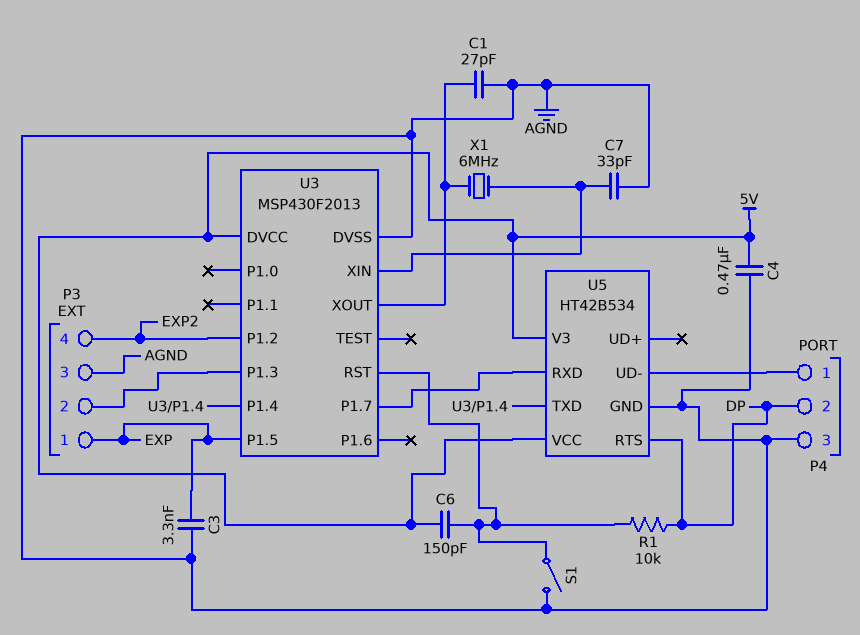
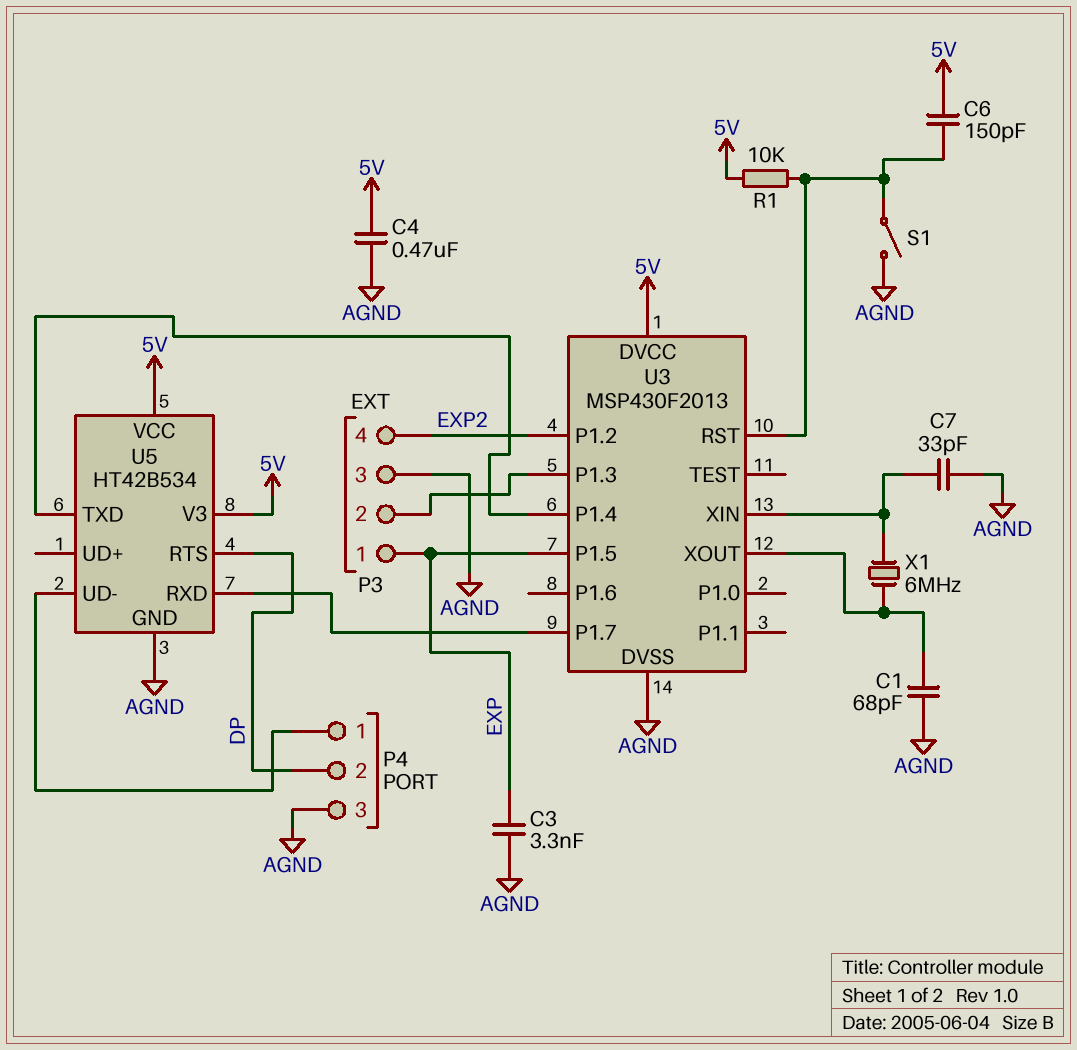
C1: 27pF (AGND, U3/XOUT) -> 68pF (AGND, U3/XOUT)
R1: 10k (DP, U3/RST) -> 10k (5V, U3/RST)

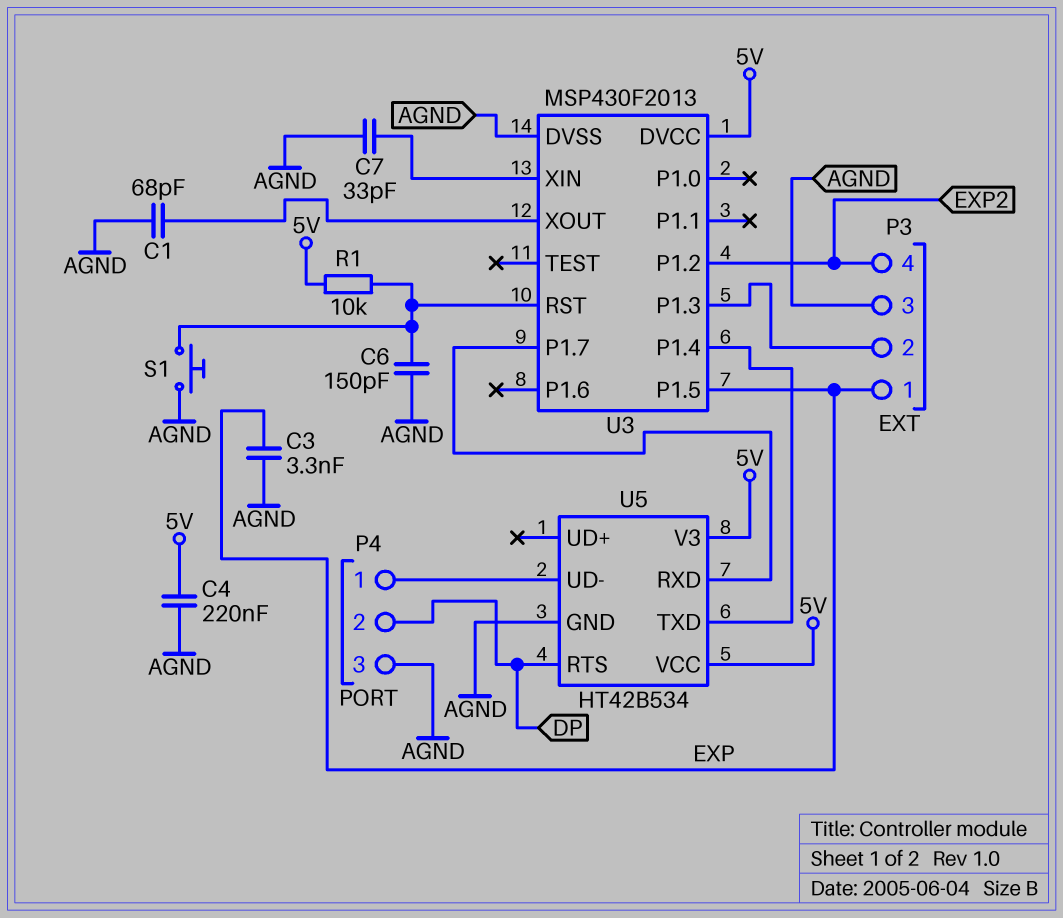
C4: 470nF (5V, AGND) -> 220nF (5V, AGND)
C6: 150pF (5V, U3/RST) -> 150pF (AGND, U3/RST)
S1: switch (AGND, U3/RST) -> button (AGND, U3/RST)
X1: 6MHz (U3/XIN, U3/XOUT) -> none

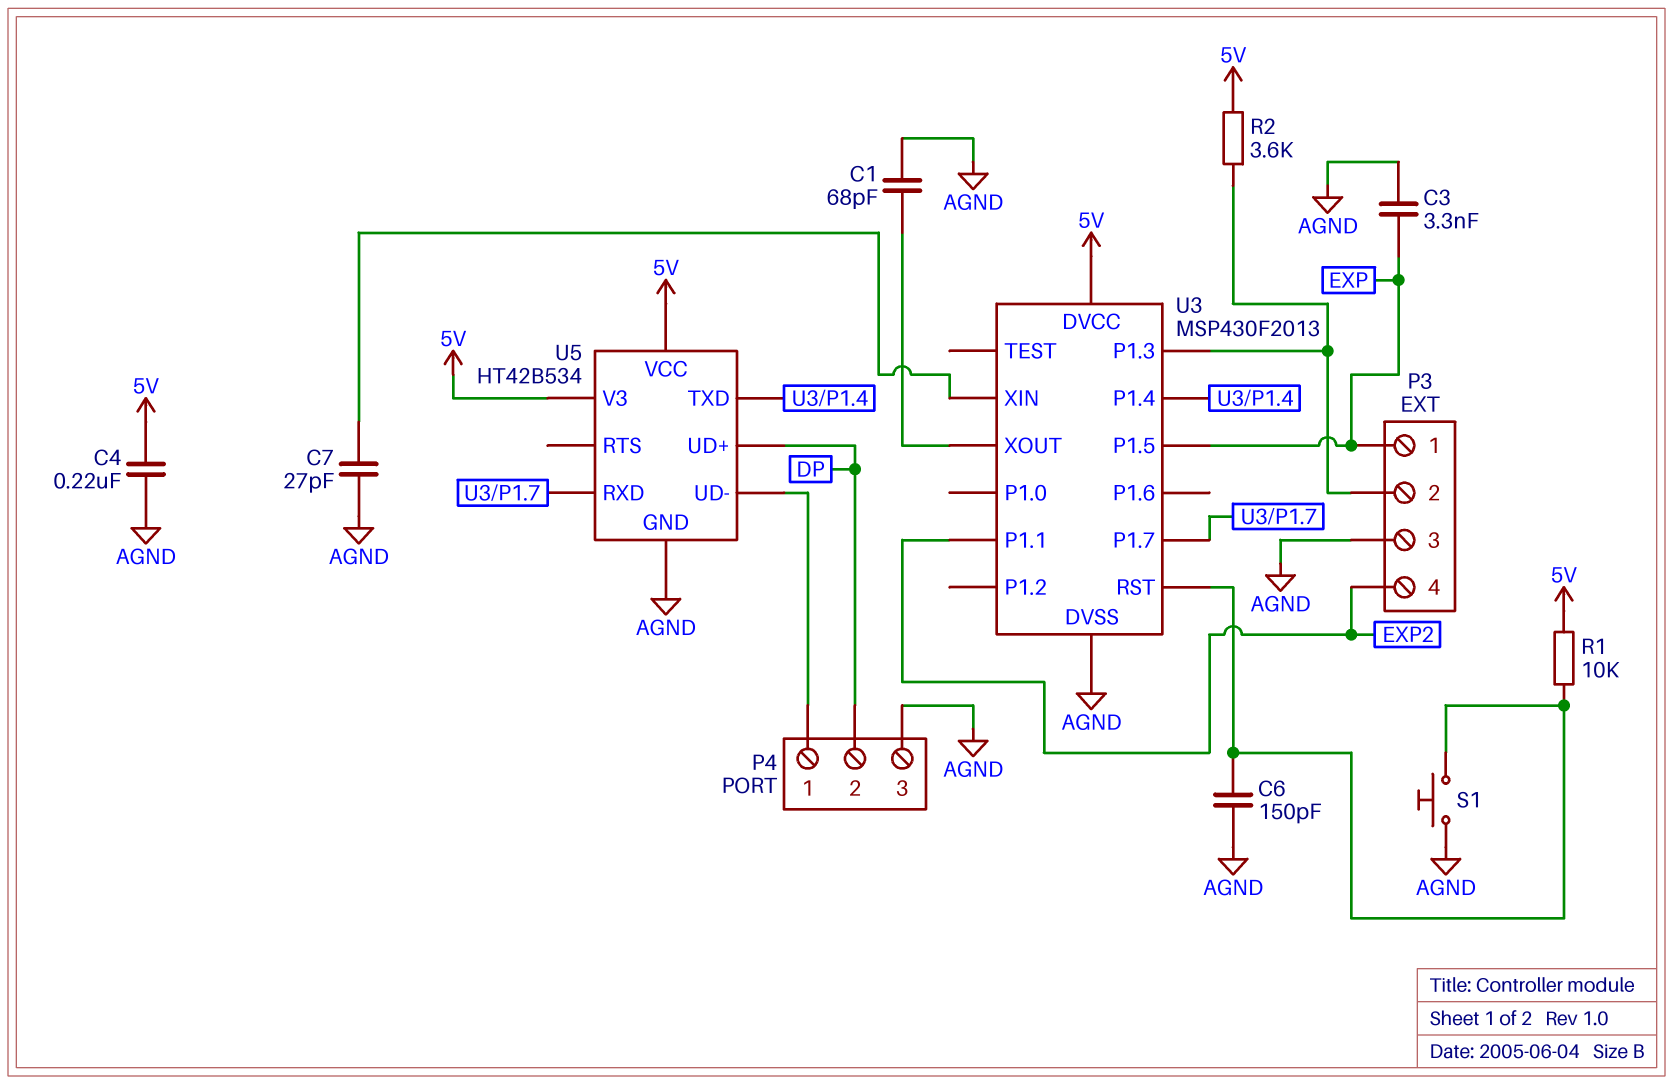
C7: 33pF (AGND, U3/XIN) -> 27pF (AGND, U3/XIN)
R2: none -> 3.6k (5V, P3/2)
U3 pin P1.1: none -> EXP2
U3 pin P1.2: EXP2 -> none
U5 pin RTS: DP -> none
U5 pin UD+: none -> DP

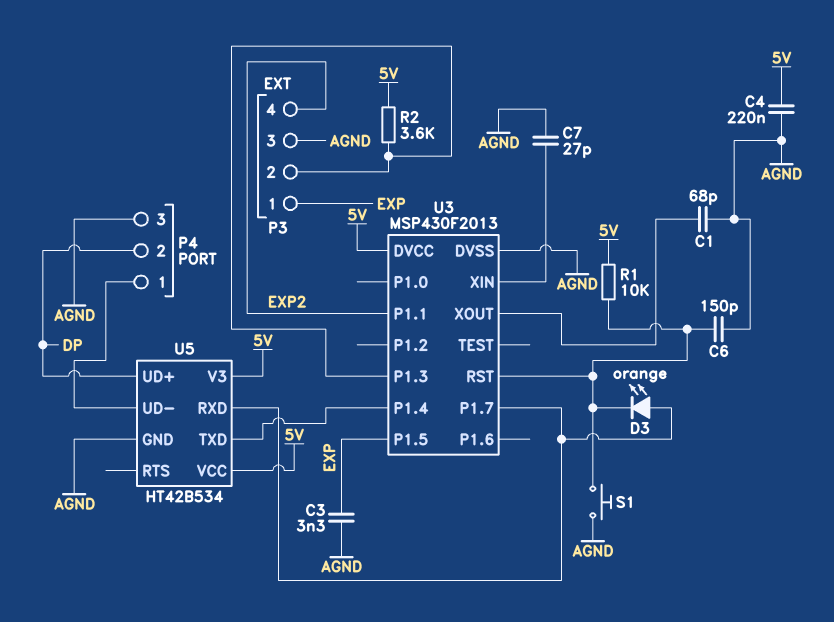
D3: none -> LED orange (A U3/P1.7, K U3/RST)

